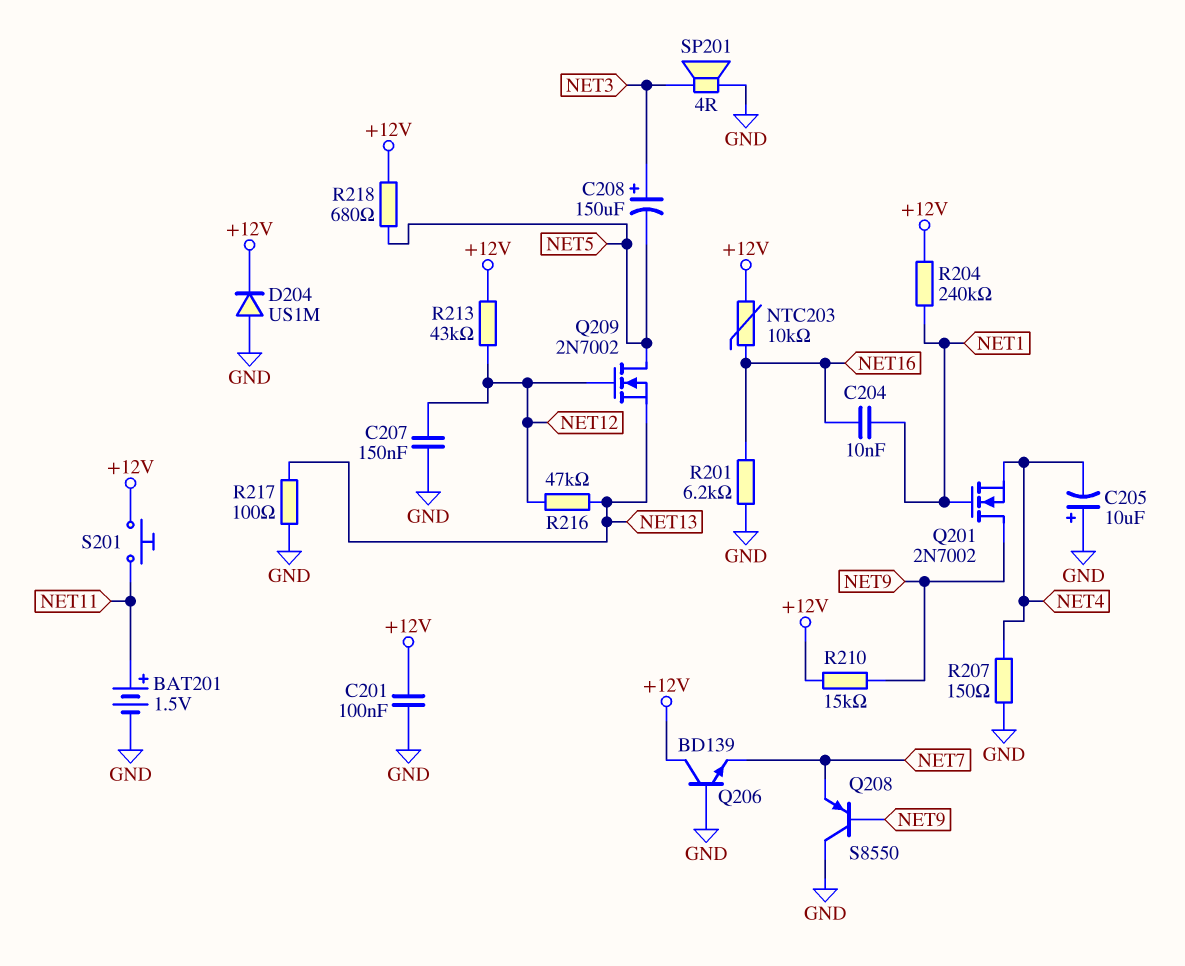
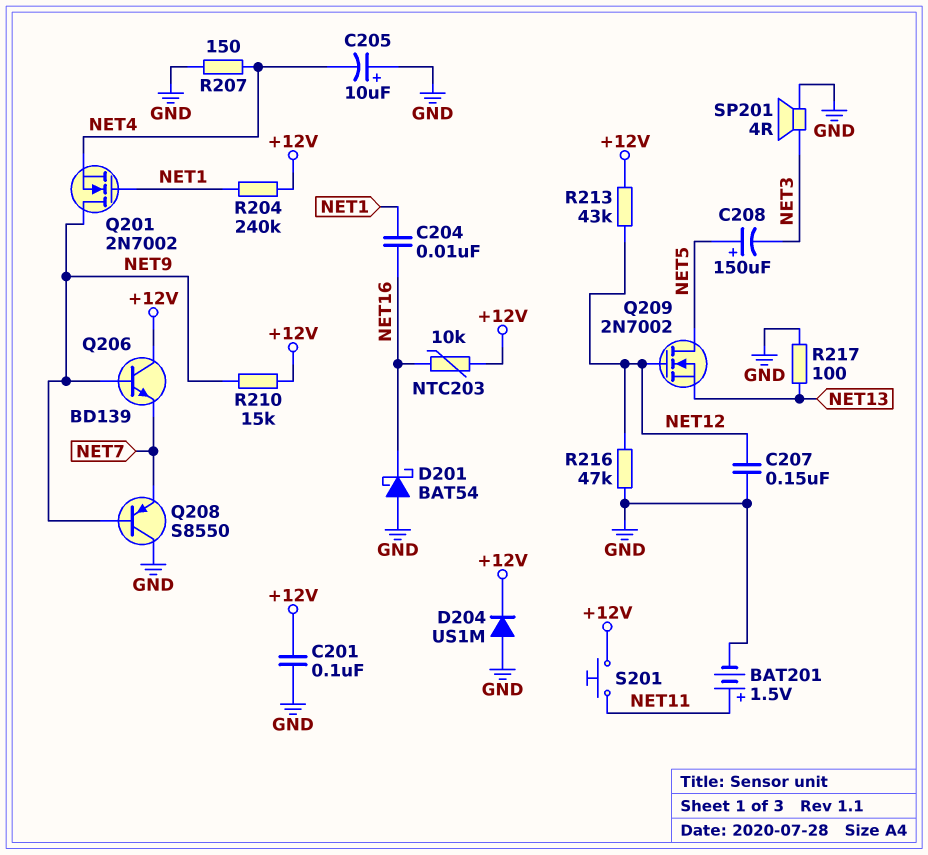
C208: 150uF (plus NET3, minus NET5) -> 150uF (plus NET5, minus NET3)
D201: none -> schottky BAT54 (A GND, K NET16)
Q206: NPN BD139 (B GND, C +12V, E NET7) -> NPN BD139 (B NET9, C +12V, E NET7)
R201: 6.2k (GND, NET16) -> none
R216: 47k (NET12, NET13) -> 47k (GND, NET12)
R218: 680 (+12V, NET5) -> none

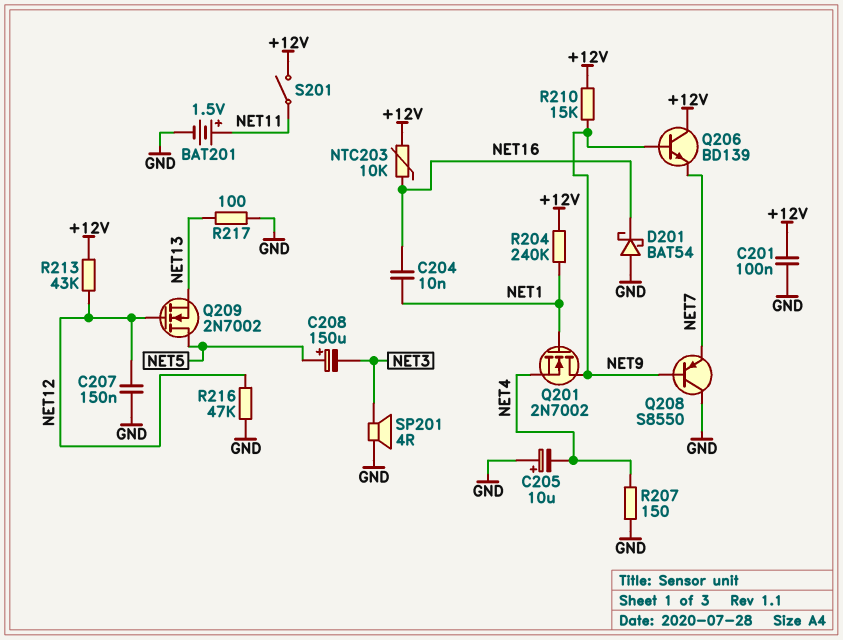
D204: diode US1M (A GND, K +12V) -> none
S201: button (+12V, NET11) -> switch (+12V, NET11)

